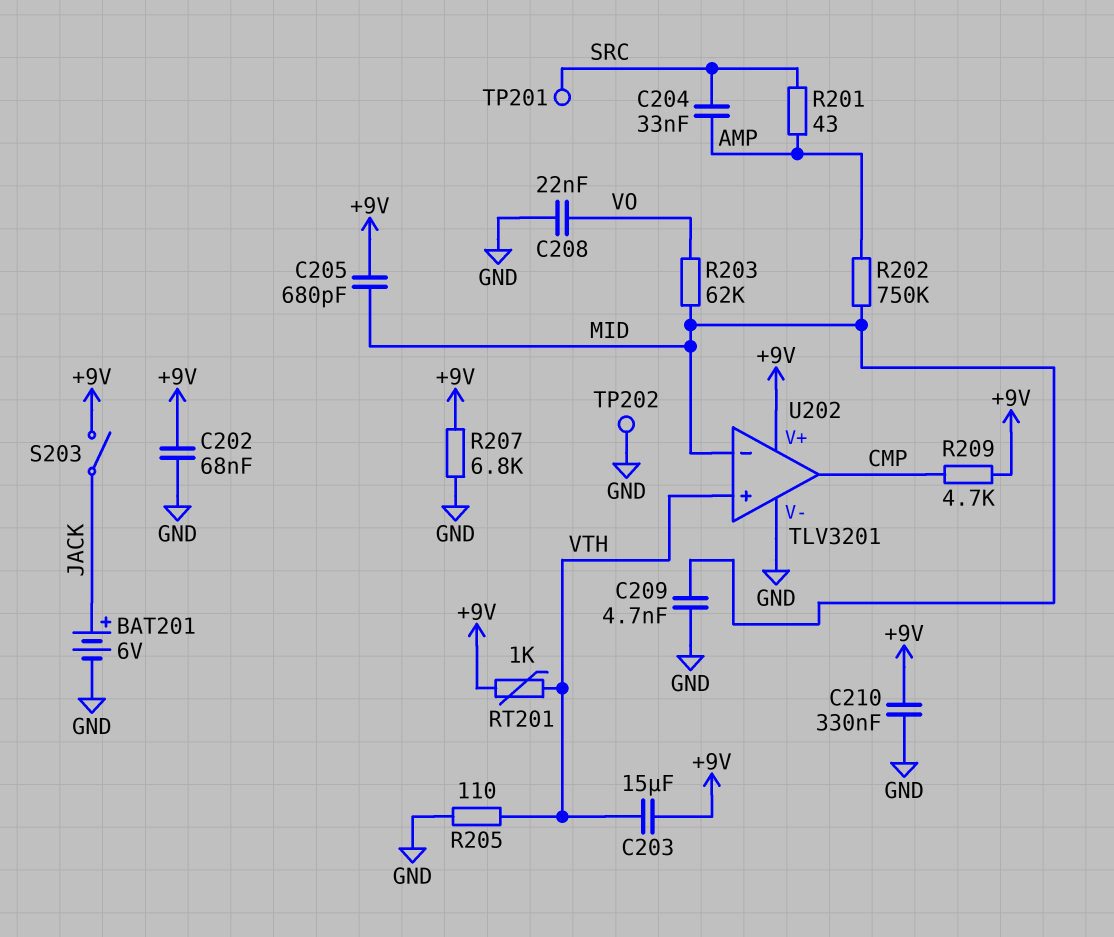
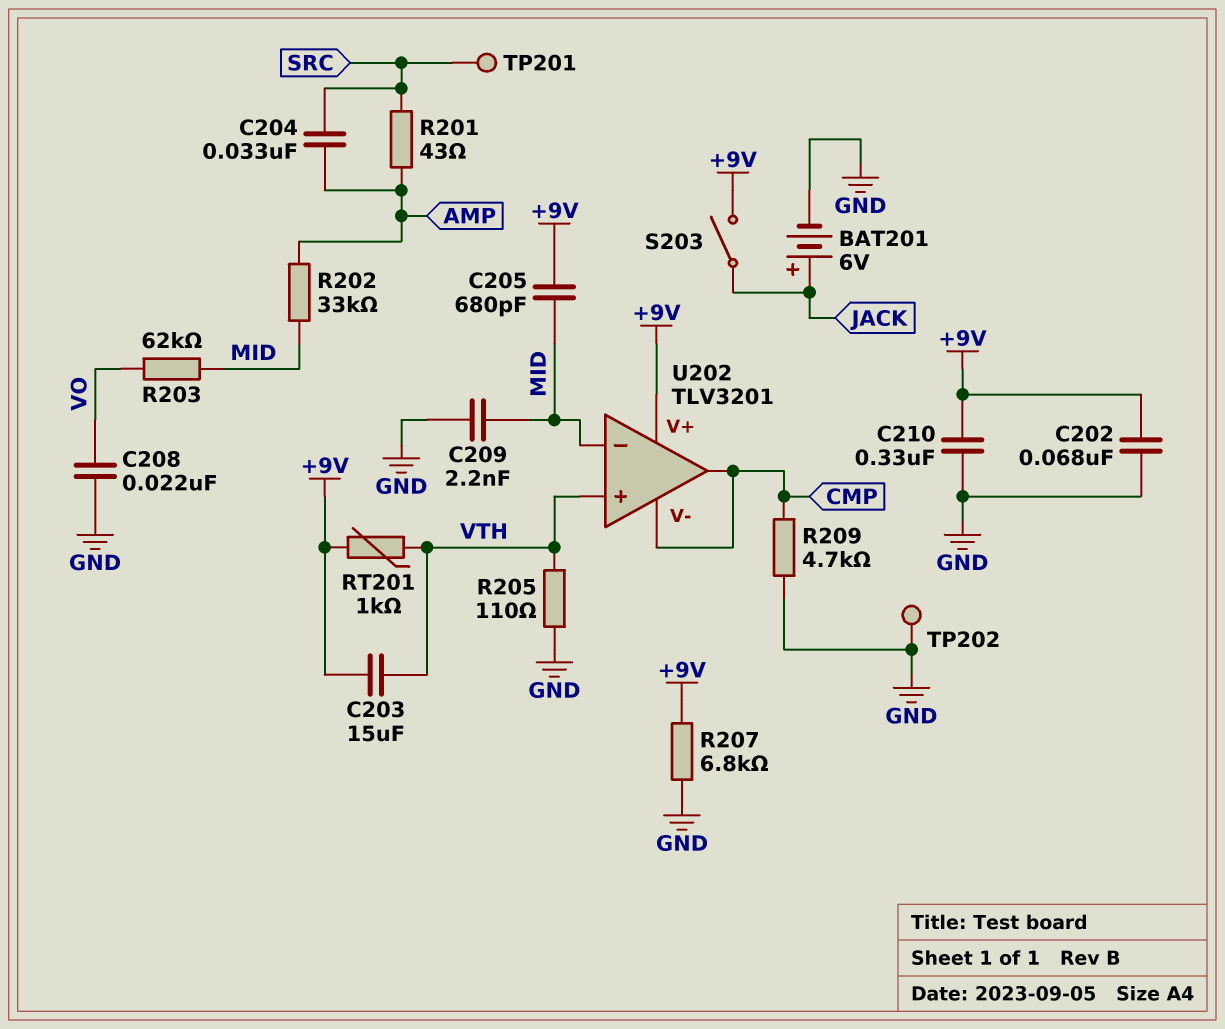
C209: 4.7nF (GND, MID) -> 2.2nF (GND, MID)
R202: 750k (AMP, MID) -> 33k (AMP, MID)
R209: 4.7k (+9V, CMP) -> 4.7k (CMP, GND)
U202 pin V-: GND -> CMP

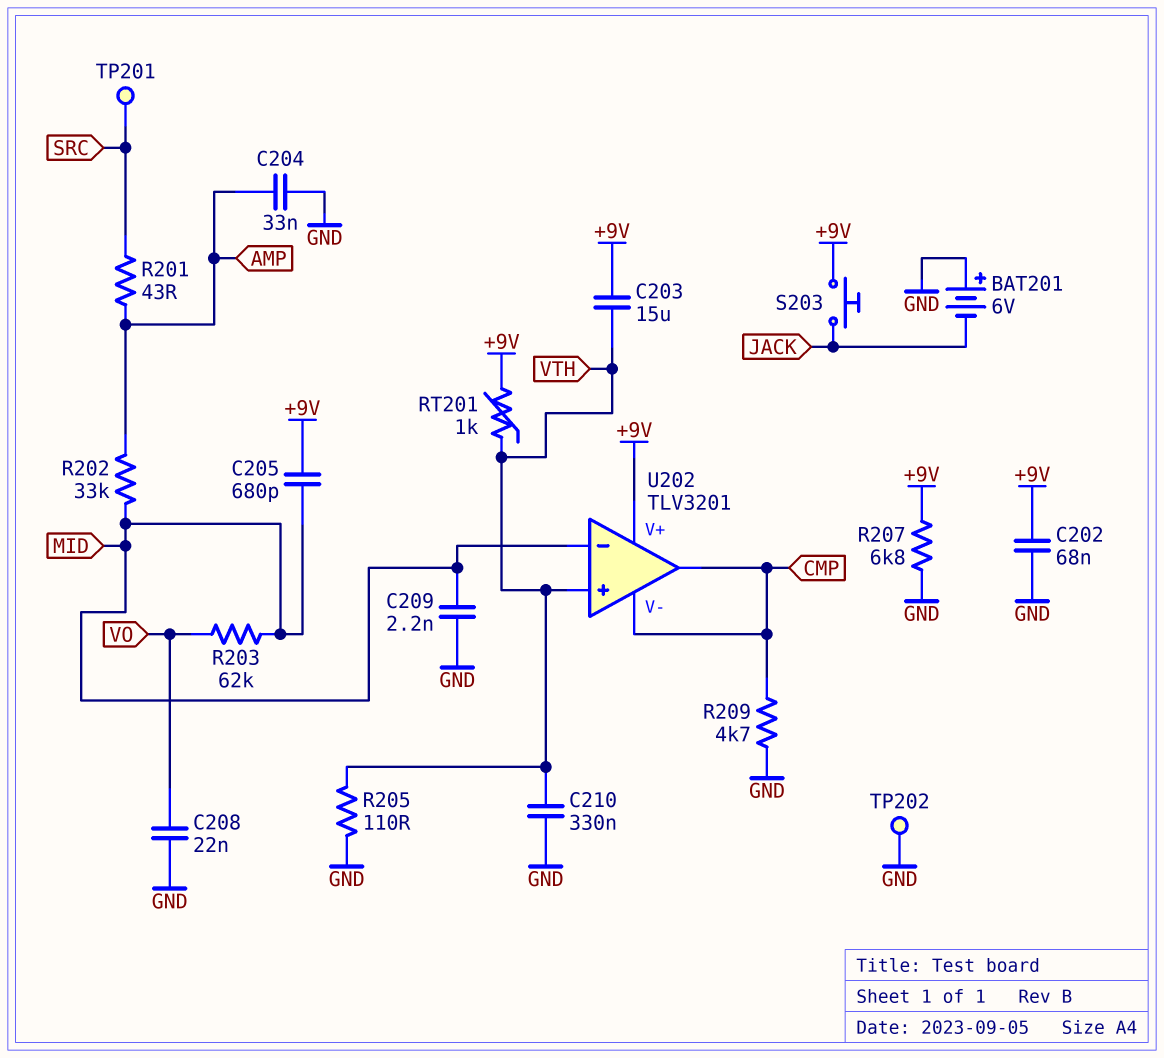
BAT201: 6V (plus JACK, minus GND) -> 6V (plus GND, minus JACK)
C204: 33nF (AMP, SRC) -> 33nF (AMP, GND)
C210: 330nF (+9V, GND) -> 330nF (GND, VTH)
S203: switch (+9V, JACK) -> button (+9V, JACK)

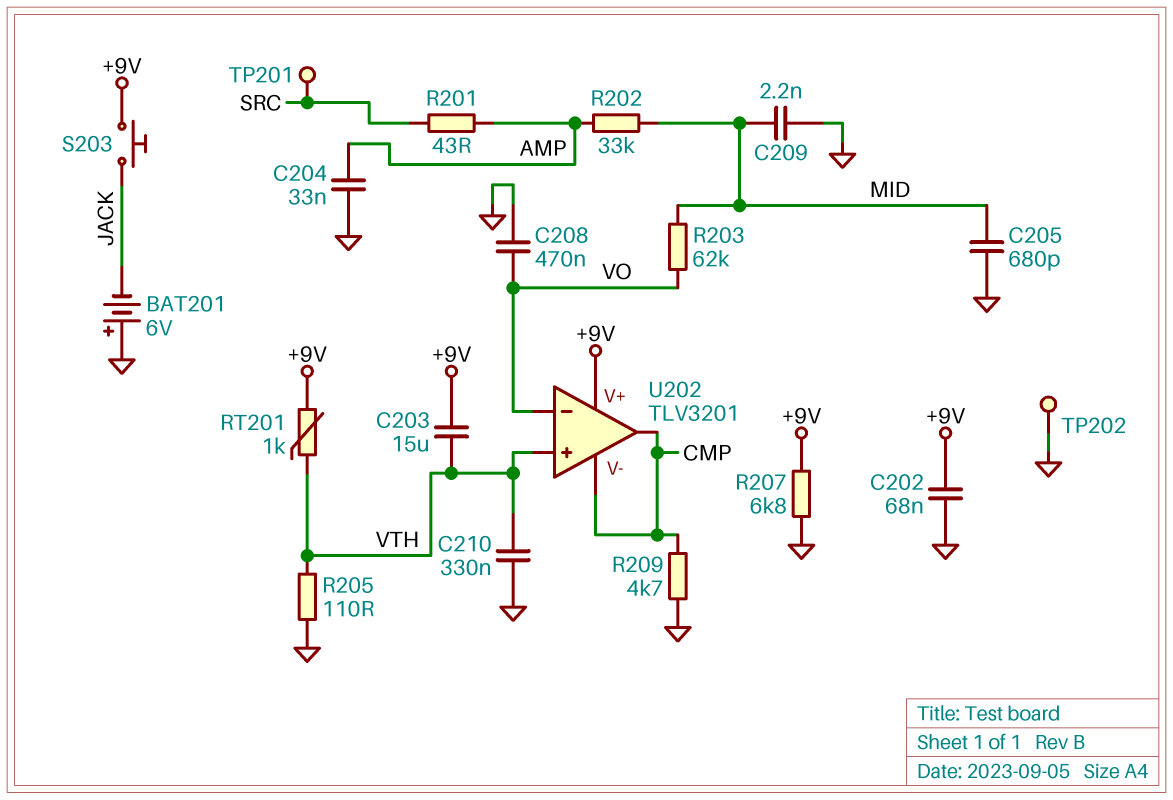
C205: 680pF (+9V, MID) -> 680pF (GND, MID)
C208: 22nF (GND, VO) -> 470nF (GND, VO)
U202 pin in-: MID -> VO

